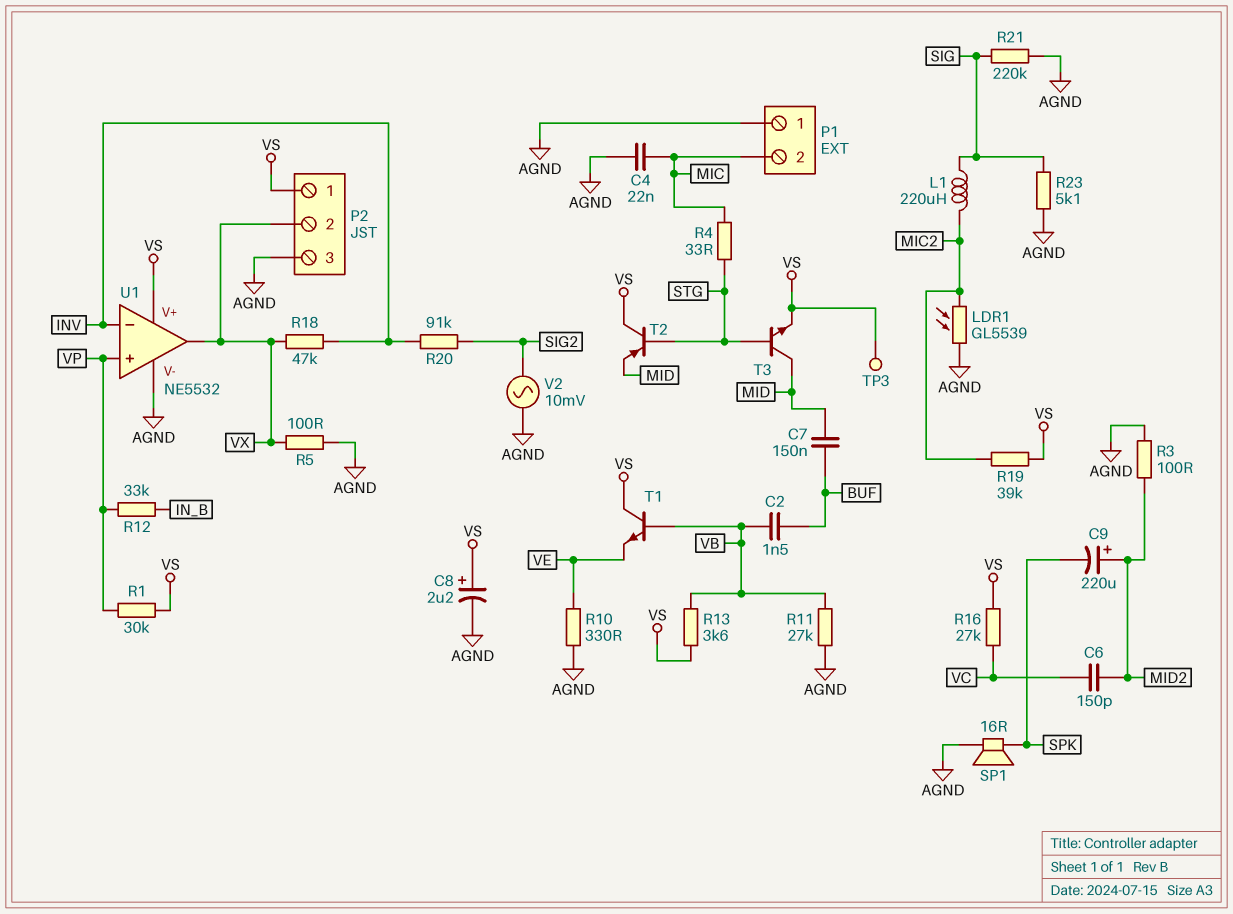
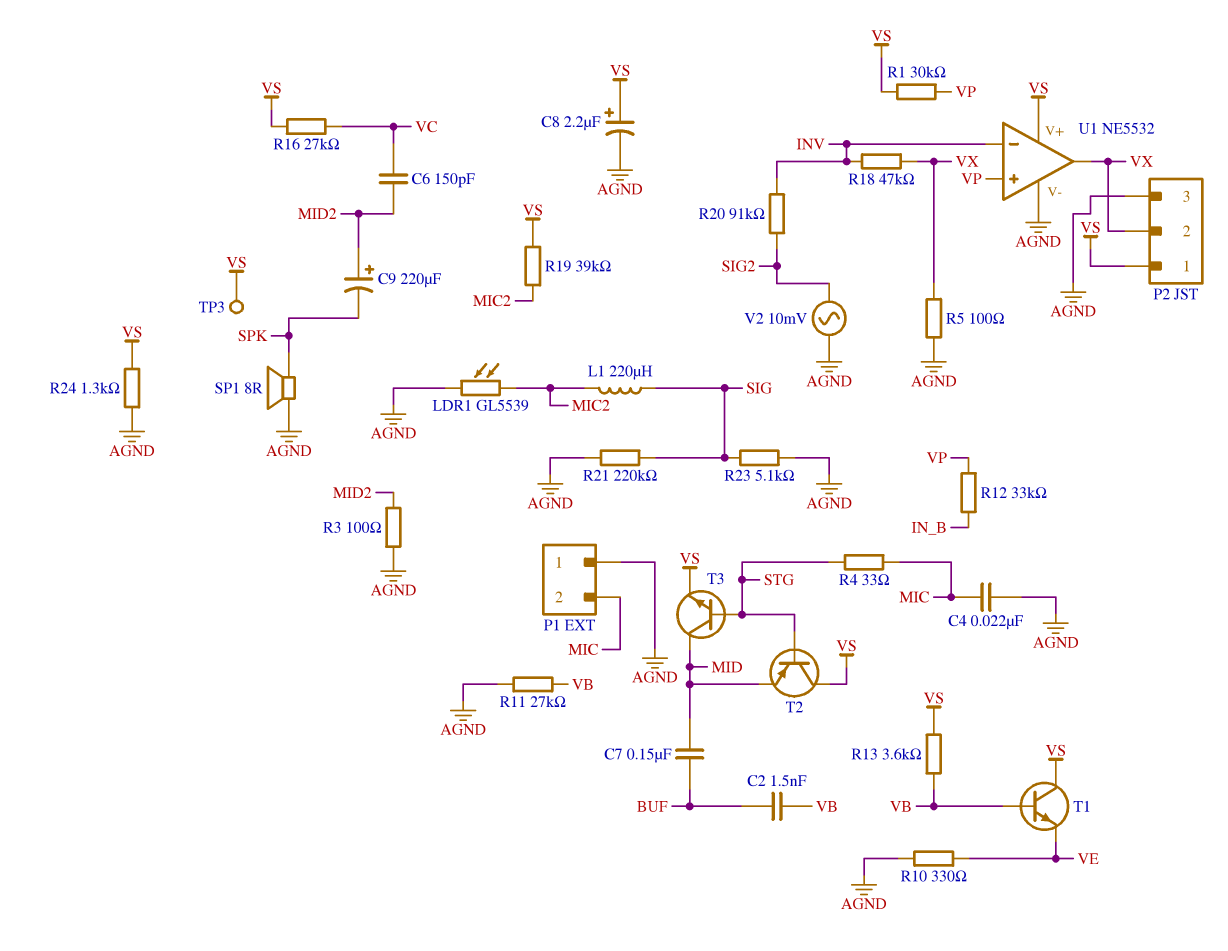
R24: none -> 1.3k (AGND, VS)
SP1: speaker 16R (AGND, SPK) -> speaker 8R (AGND, SPK)

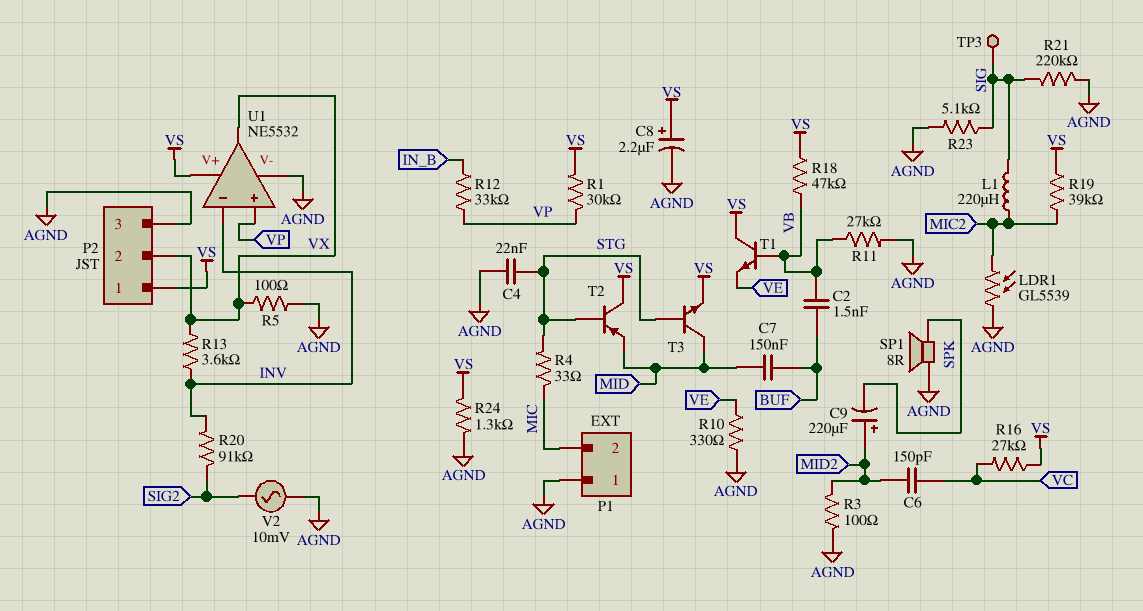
C4: 22nF (AGND, MIC) -> 22nF (AGND, STG)
R13: 3.6k (VB, VS) -> 3.6k (INV, VX)
R18: 47k (INV, VX) -> 47k (VB, VS)
TP3: test point (VS) -> test point (SIG)

